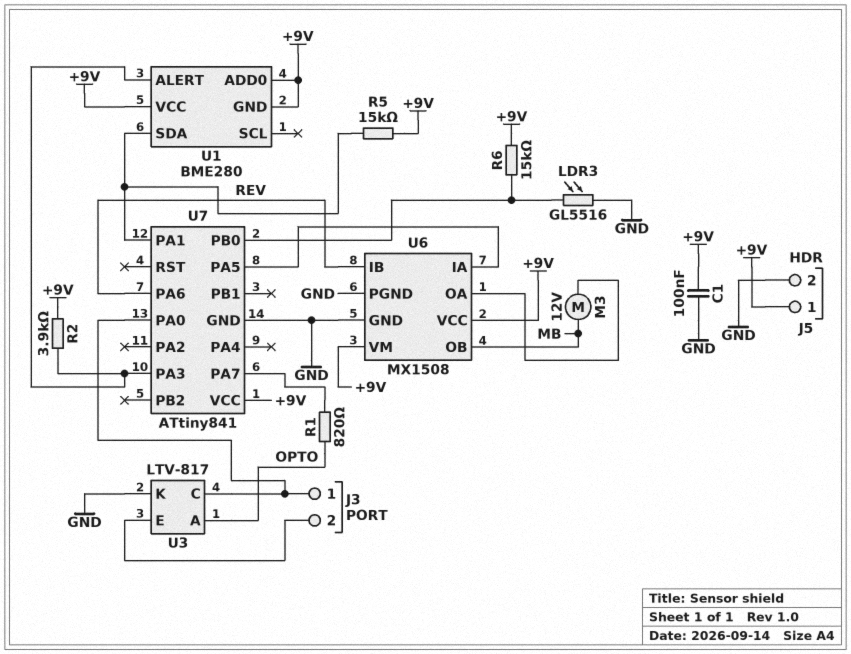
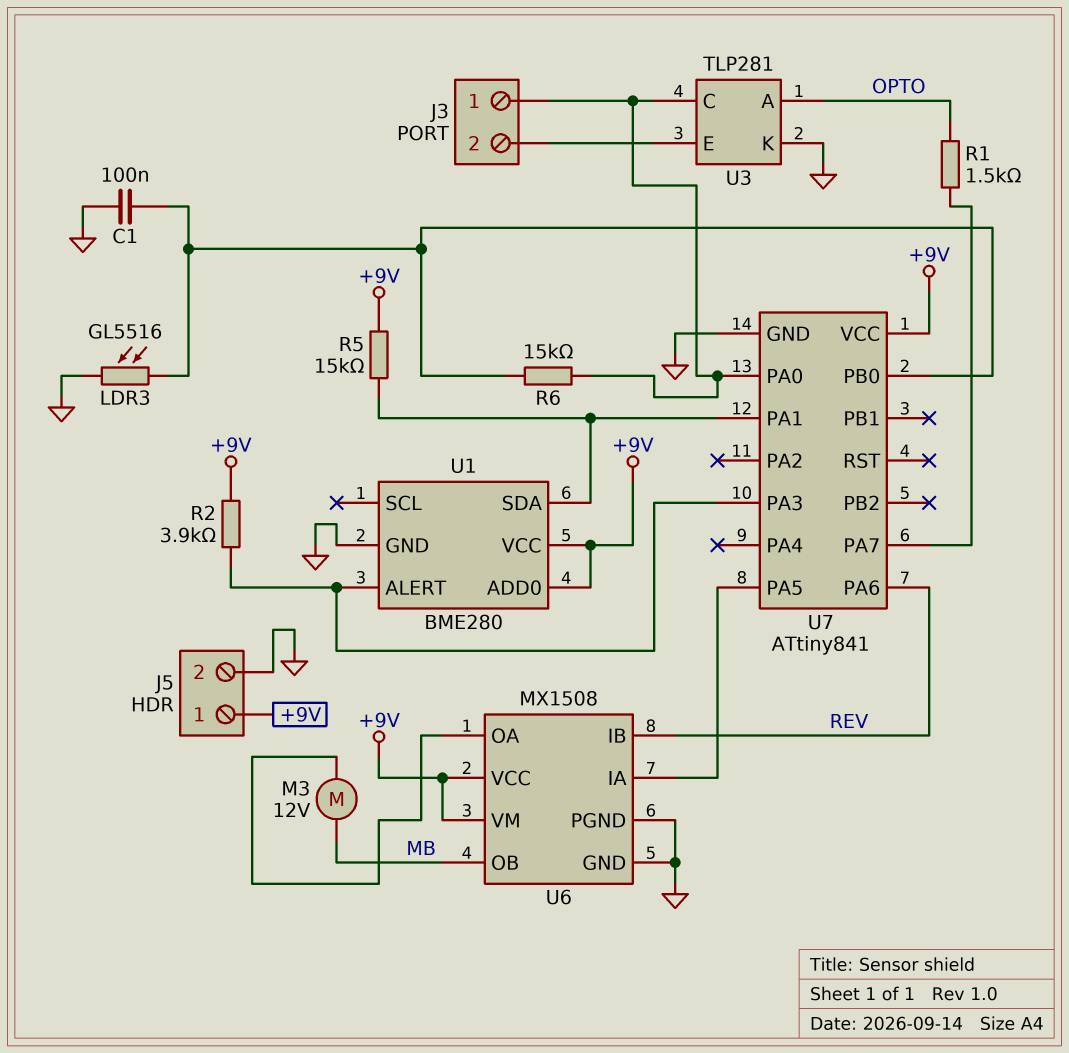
C1: 100nF (+9V, GND) -> 100nF (GND, U7/PB0)
R1: 820 (OPTO, U7/PA7) -> 1.5k (OPTO, U7/PA7)
R6: 15k (+9V, U7/PB0) -> 15k (J3/1, U7/PB0)
U1 pin GND: +9V -> GND
U3: LTV-817 -> TLP281

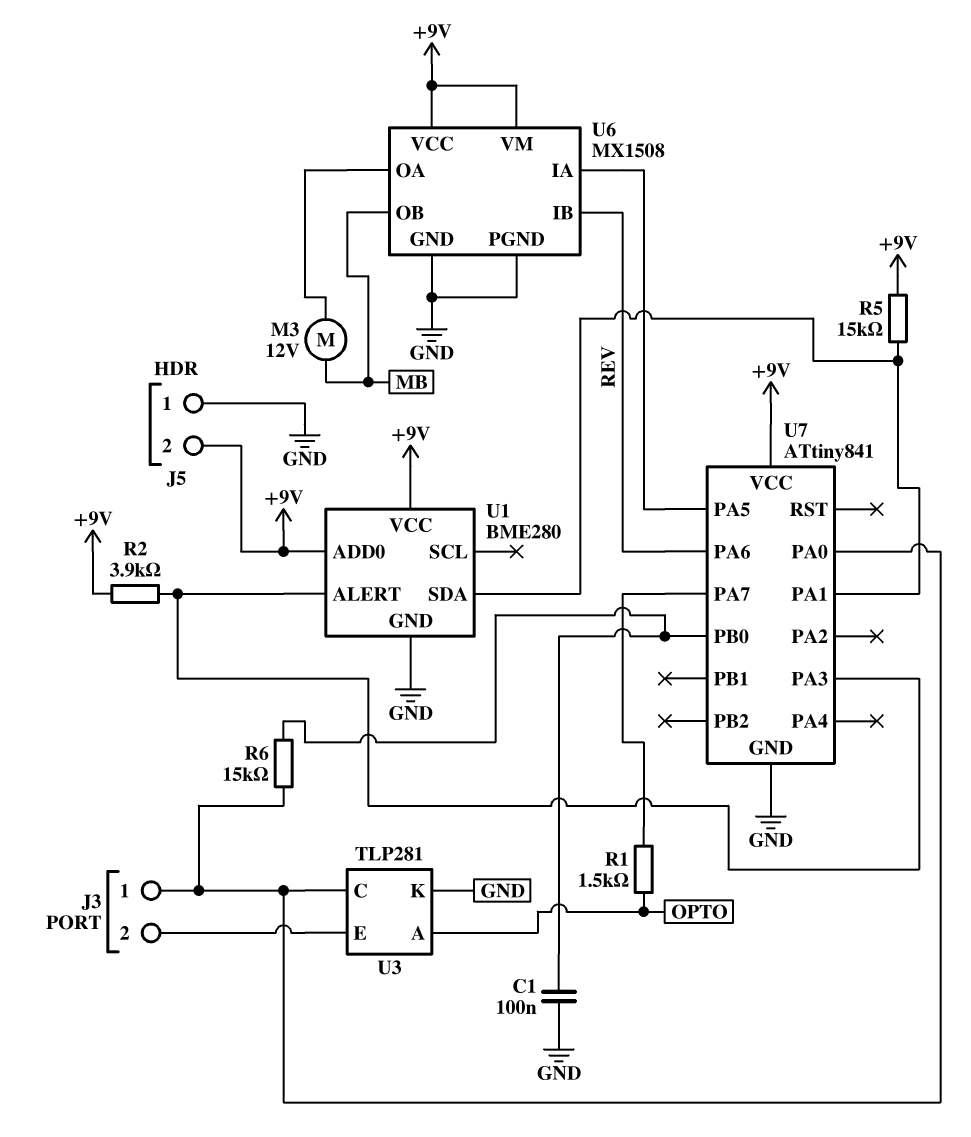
J5 pin 1: +9V -> GND
J5 pin 2: GND -> +9V
LDR3: GL5516 (GND, U7/PB0) -> none

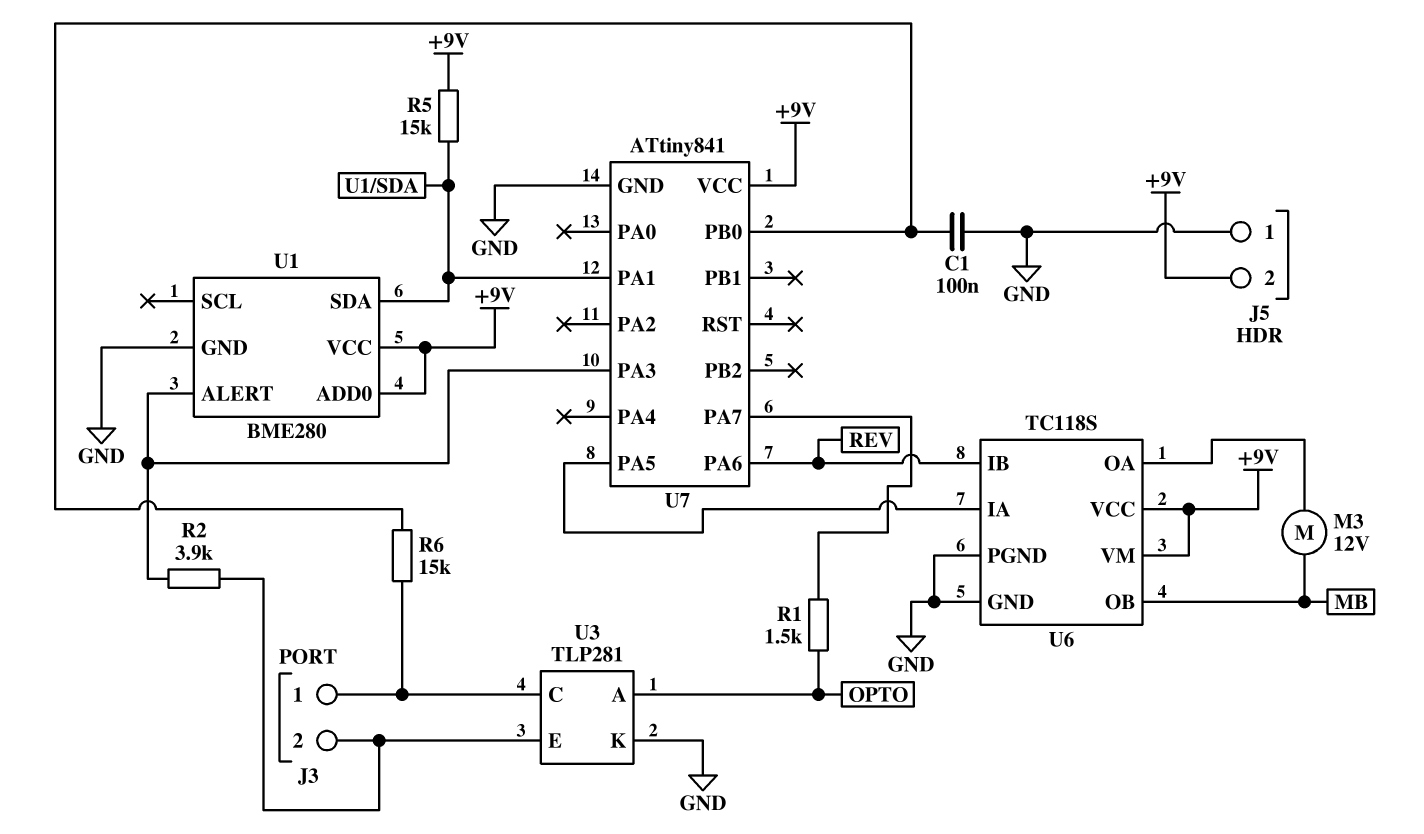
R2: 3.9k (+9V, U1/ALERT) -> 3.9k (J3/2, U1/ALERT)
U6: MX1508 -> TC118S
U7 pin PA0: J3/1 -> none

